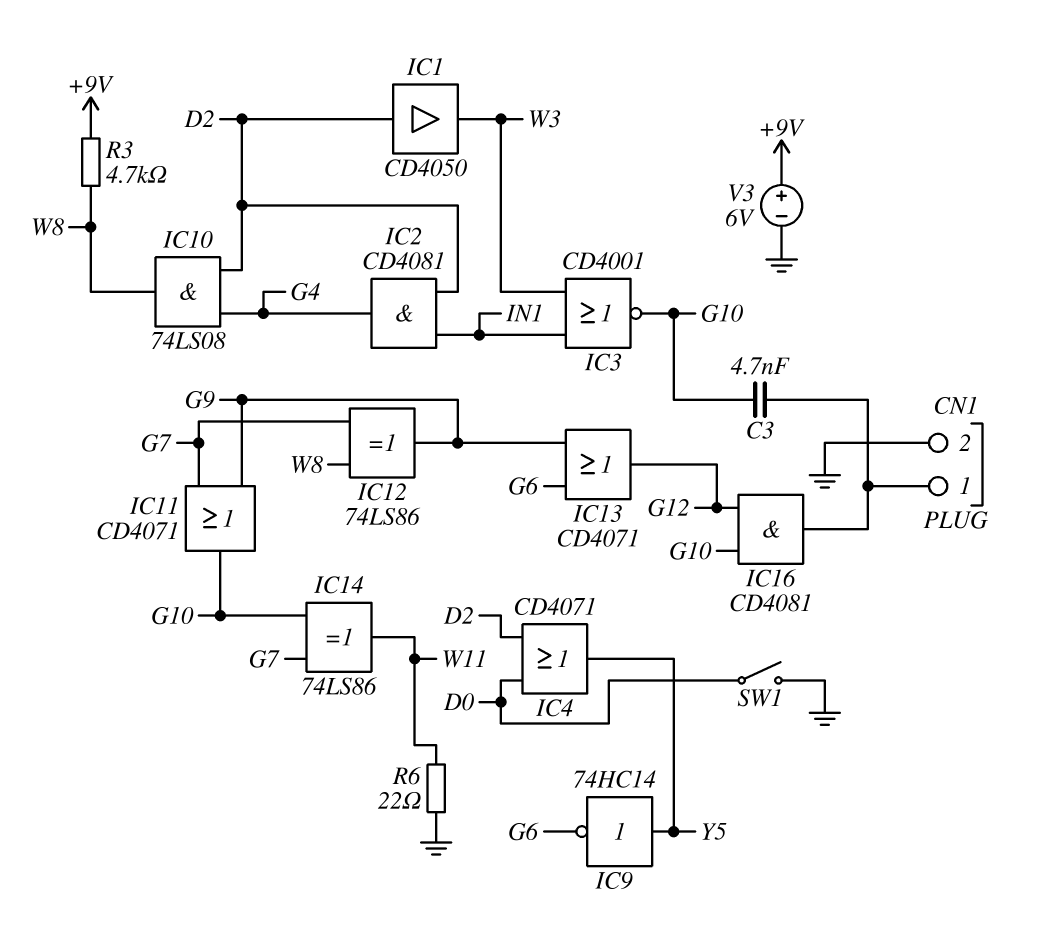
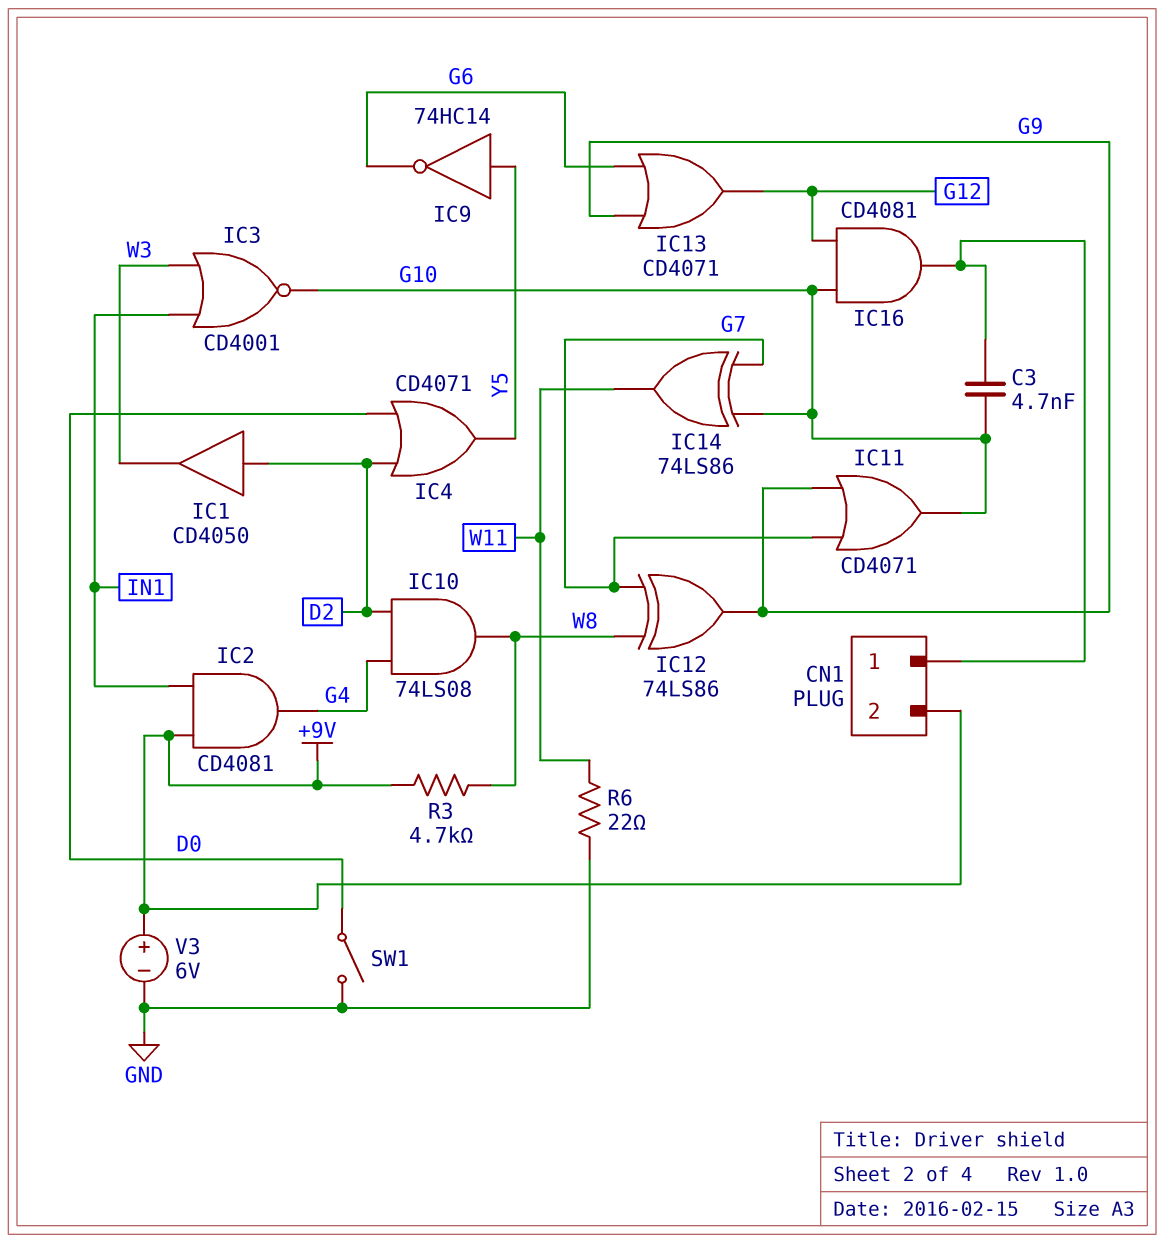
CN1 pin 2: GND -> +9V
IC2: AND CD4081 (in D2, in IN1, out G4) -> AND CD4081 (in +9V, in IN1, out G4)

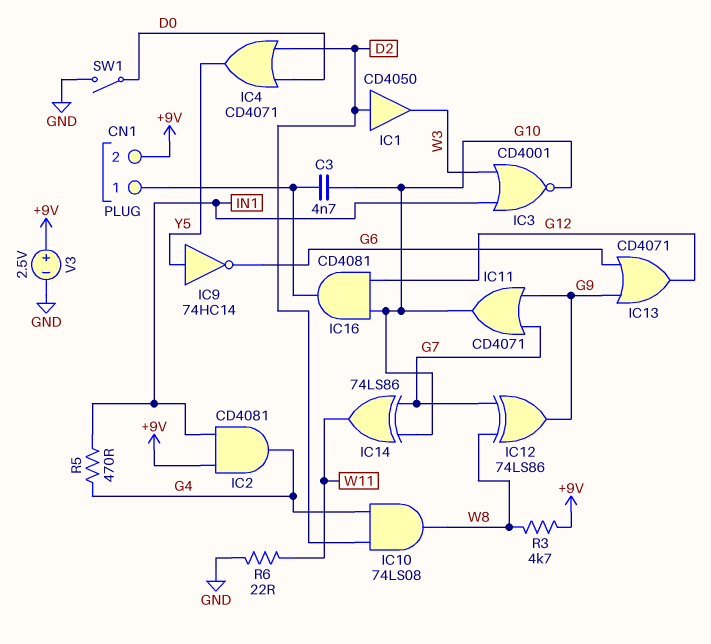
R5: none -> 470 (G4, IN1)
V3: 6V (plus +9V, minus GND) -> 2.5V (plus +9V, minus GND)

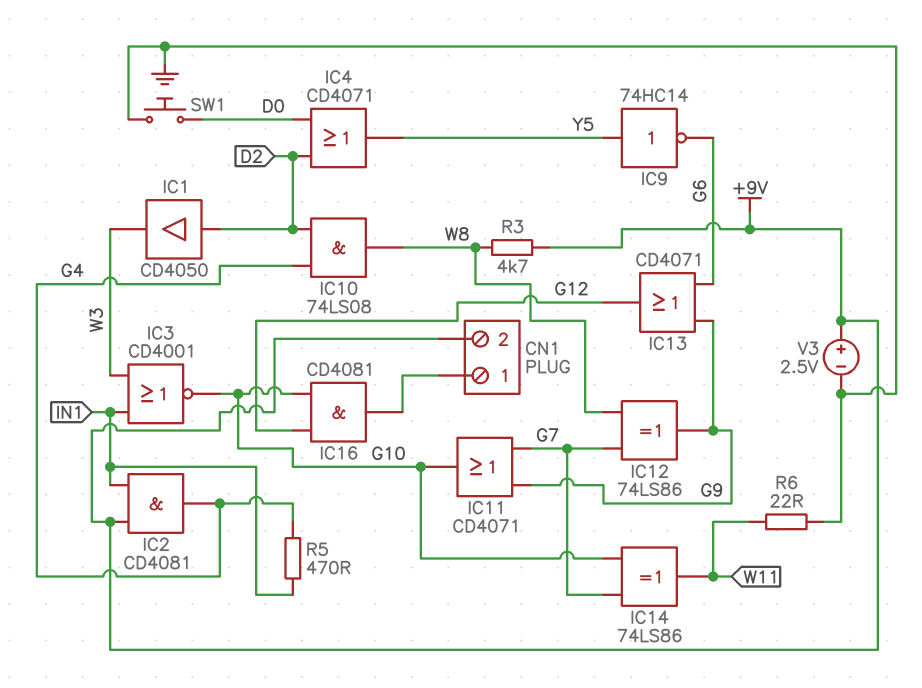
C3: 4.7nF (CN1/1, G10) -> none
SW1: switch (D0, GND) -> button (D0, GND)

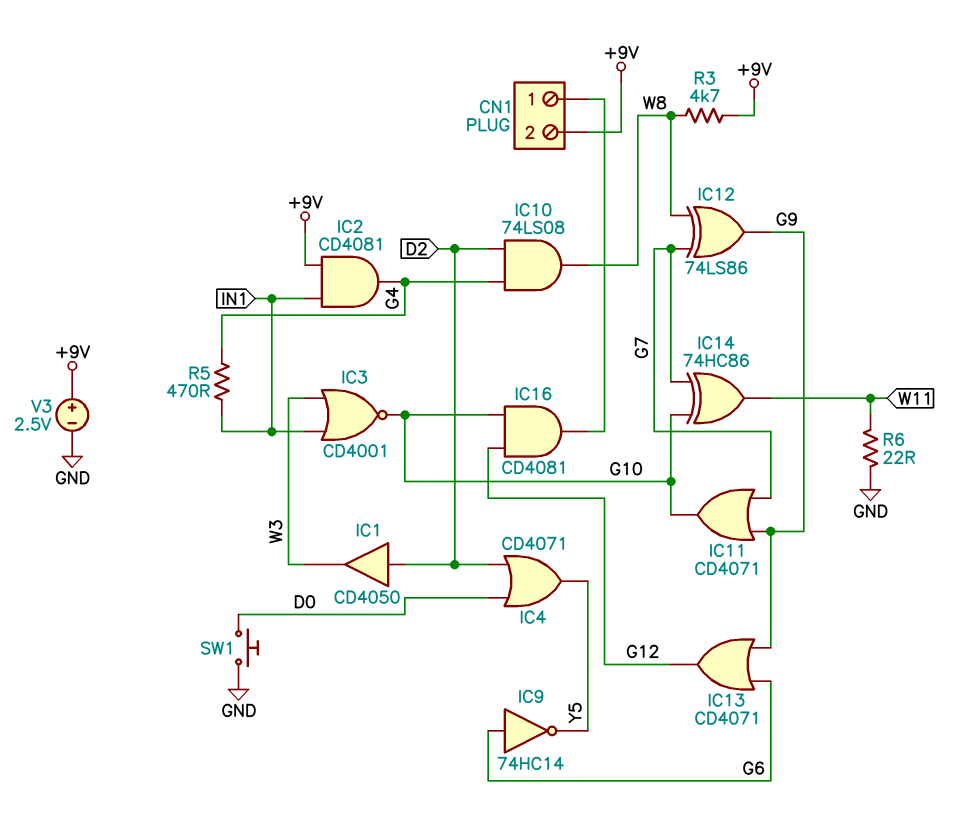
IC9: NOT 74HC14 (in Y5, out G6) -> NOT 74HC14 (in G6, out Y5)
IC14: XOR 74LS86 (in G7, in G10, out W11) -> XOR 74HC86 (in G7, in G10, out W11)

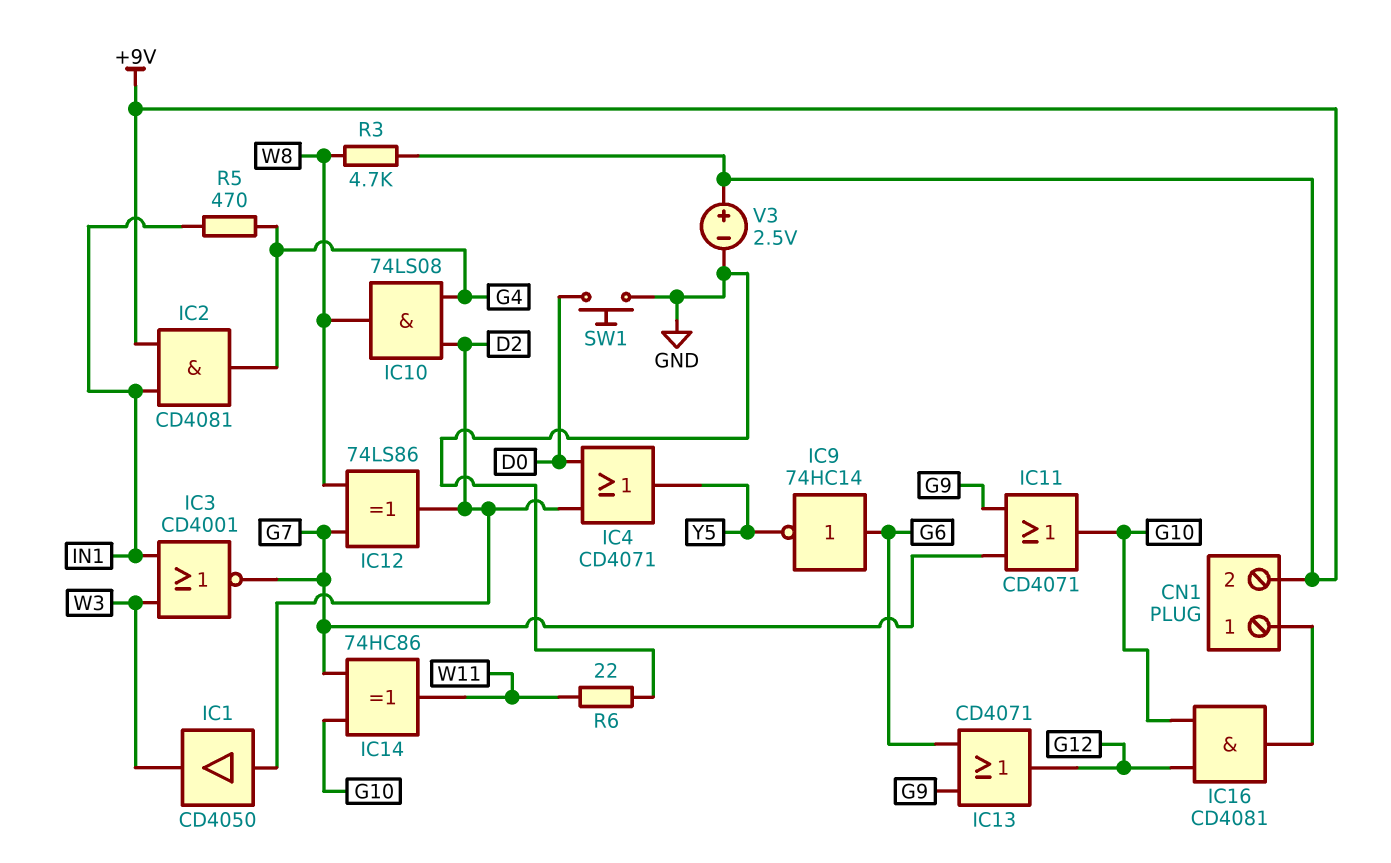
IC3: NOR CD4001 (in IN1, in W3, out G10) -> NOR CD4001 (in IN1, in W3, out G7)
IC12: XOR 74LS86 (in G7, in W8, out G9) -> XOR 74LS86 (in G7, in W8, out D2)

